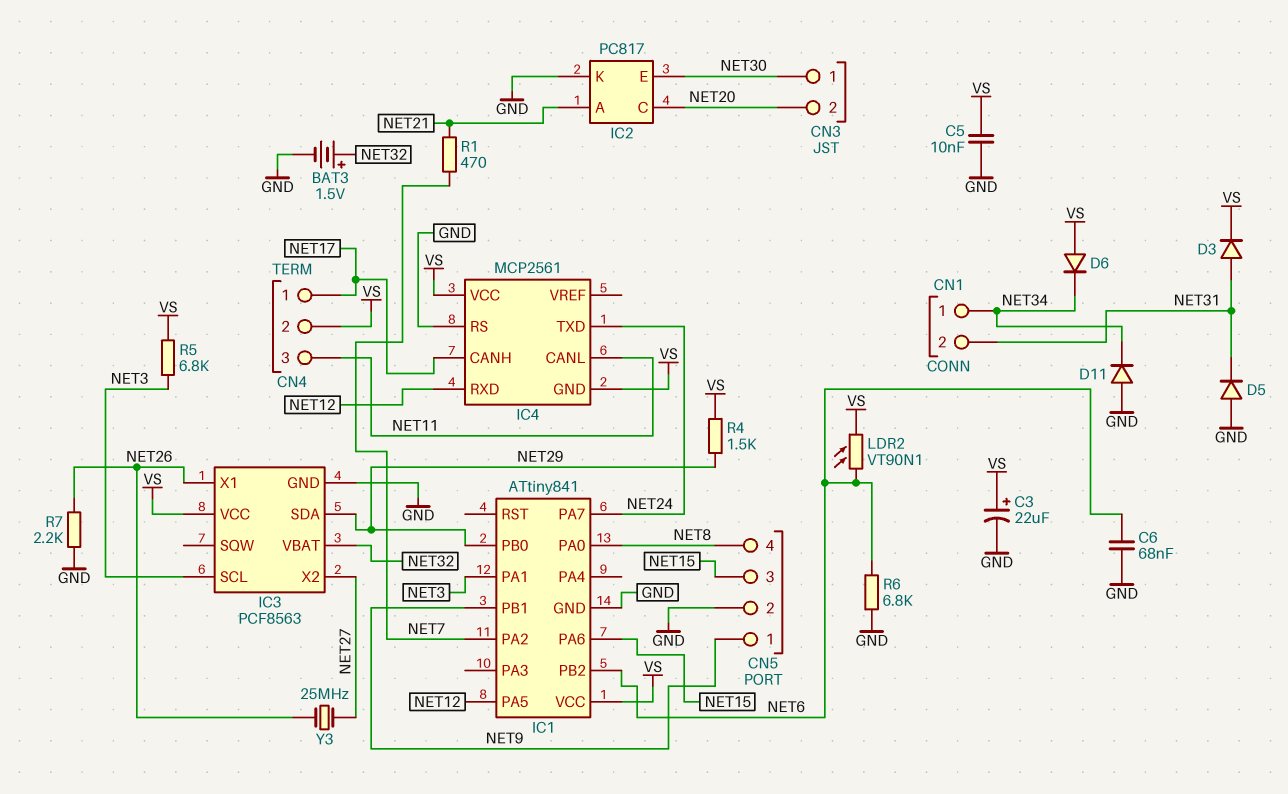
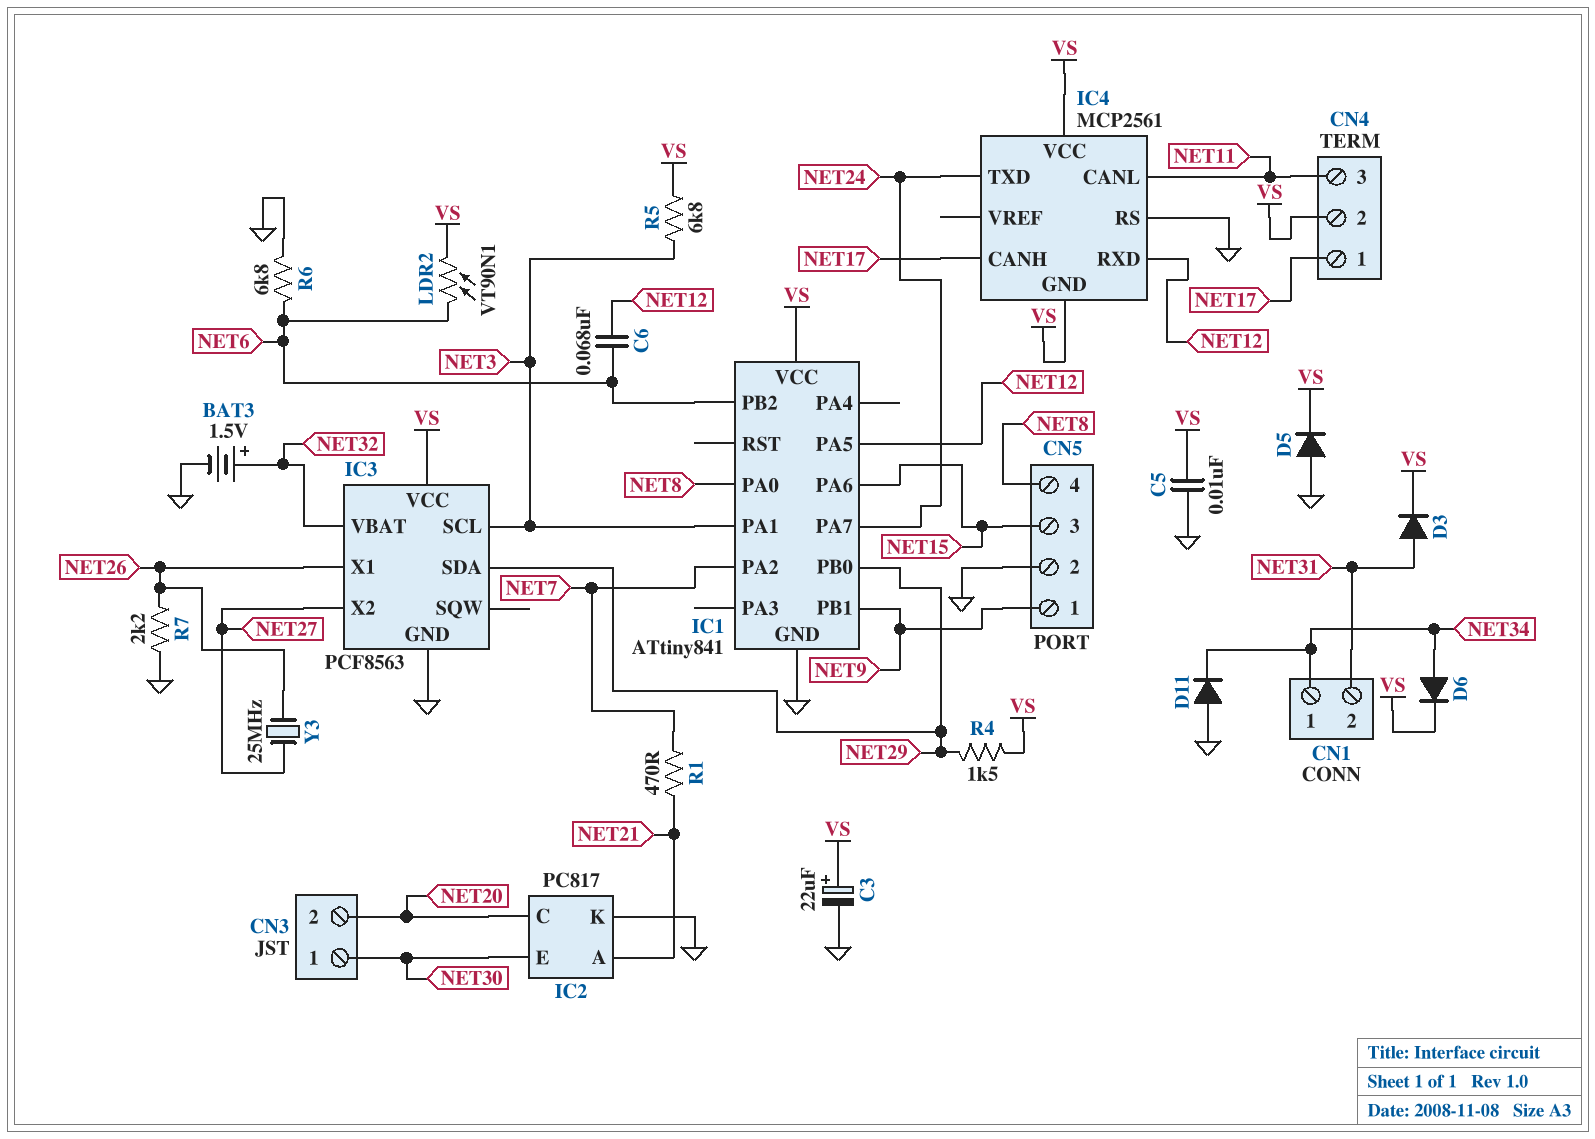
C6: 68nF (GND, NET6) -> 68nF (NET6, NET12)
D5: diode (A GND, K NET31) -> diode (A GND, K VS)
D6: diode (A VS, K NET34) -> diode (A NET34, K VS)

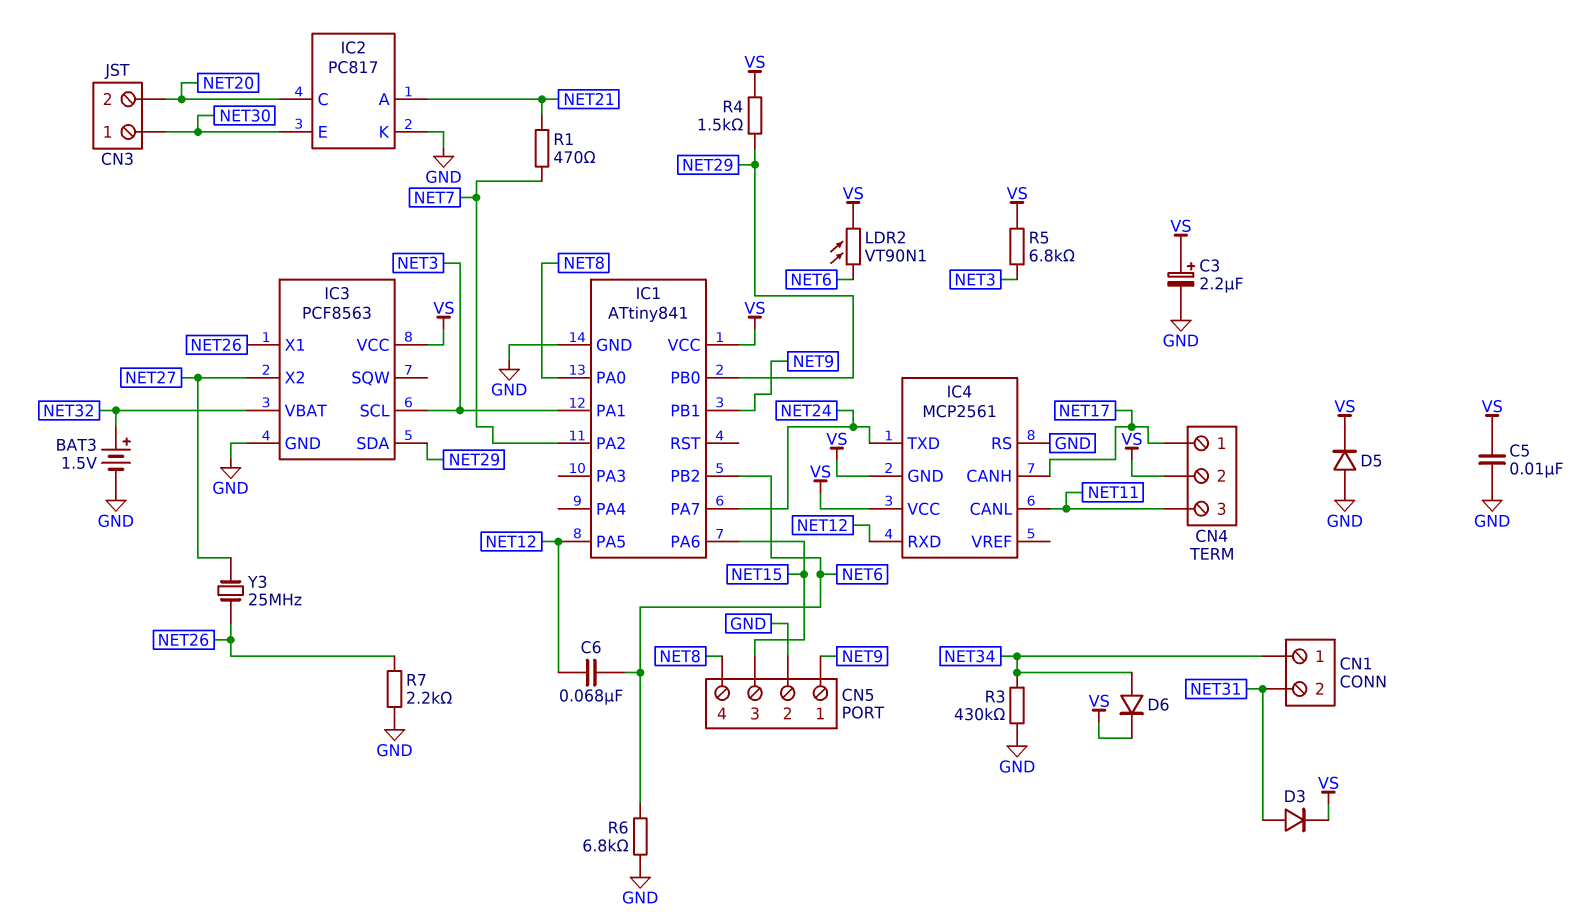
C3: 22uF (plus VS, minus GND) -> 2.2uF (plus VS, minus GND)
D11: diode (A GND, K NET34) -> none
R3: none -> 430k (GND, NET34)

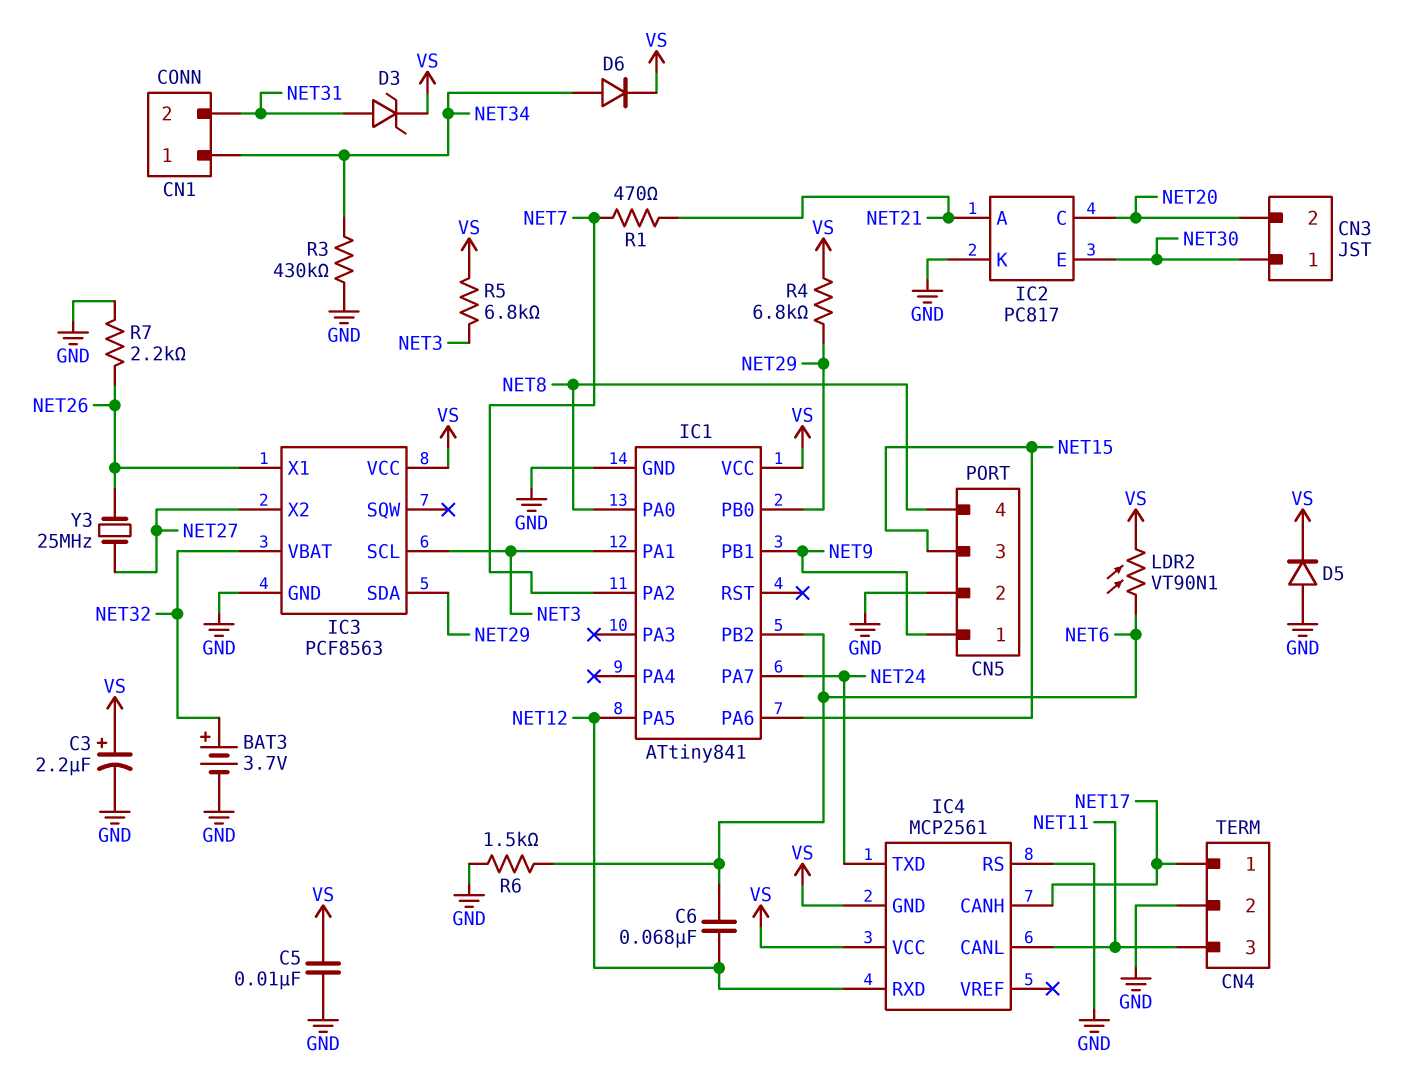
BAT3: 1.5V (plus NET32, minus GND) -> 3.7V (plus NET32, minus GND)
CN4 pin 2: VS -> GND
D3: diode (A NET31, K VS) -> zener (A NET31, K VS)
R4: 1.5k (NET29, VS) -> 6.8k (NET29, VS)
R6: 6.8k (GND, NET6) -> 1.5k (GND, NET6)

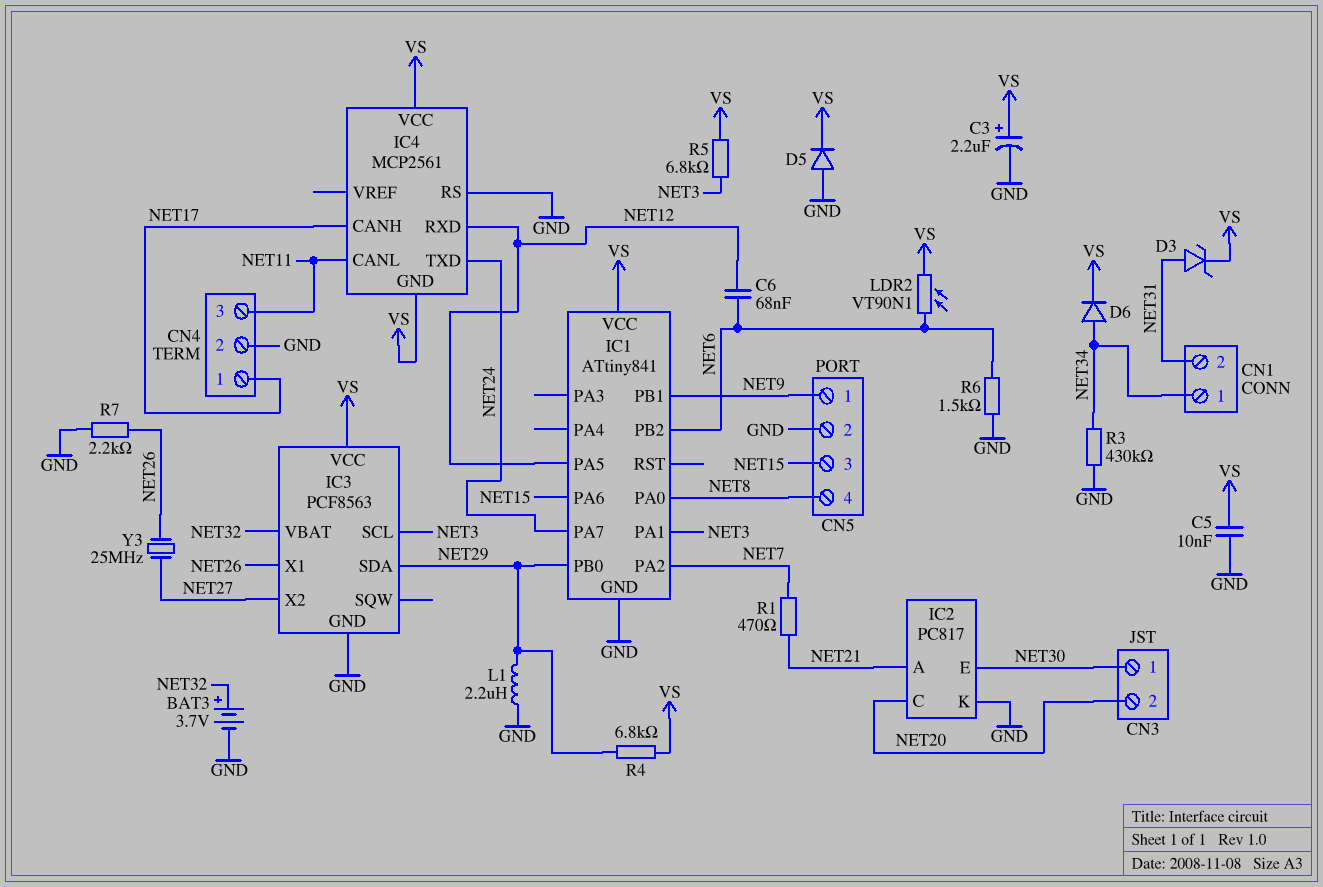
L1: none -> 2.2uH (GND, NET29)

